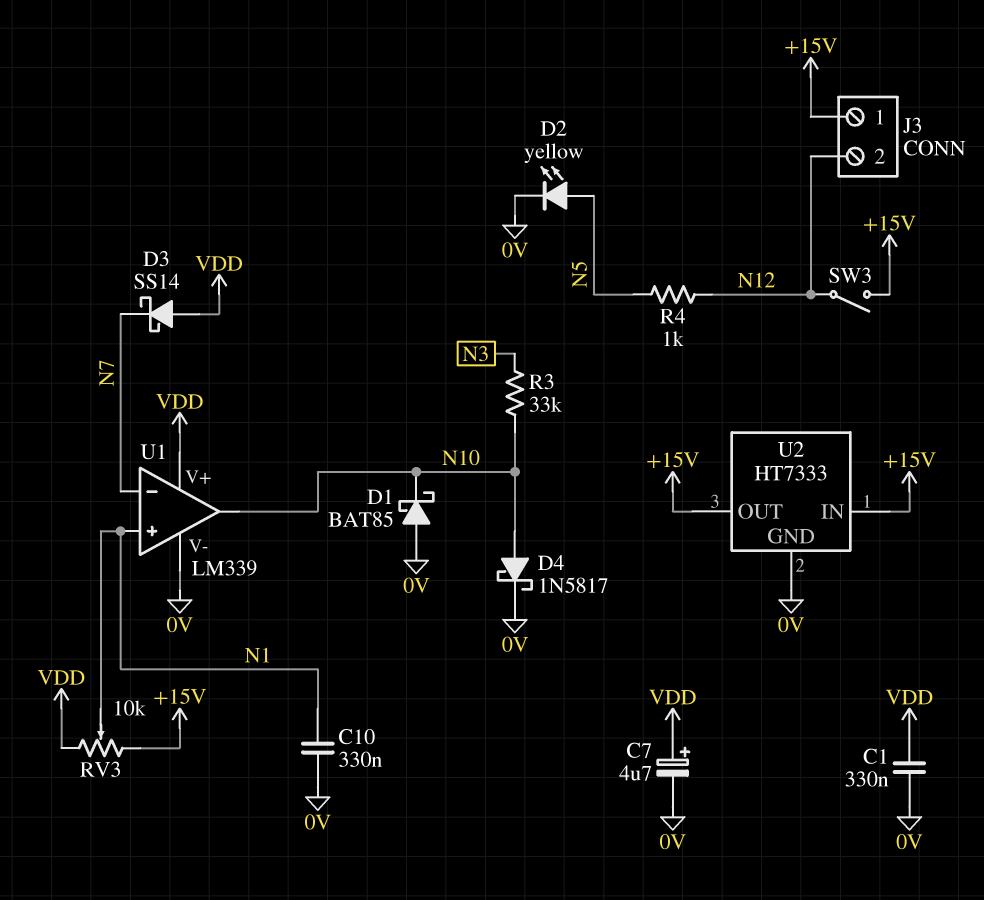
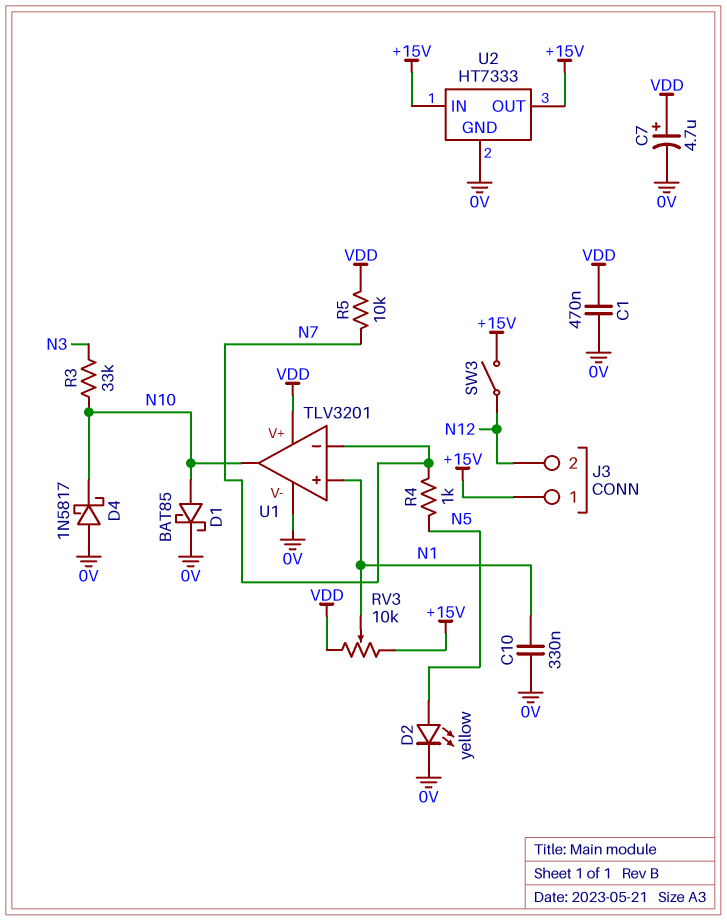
C1: 330nF (0V, VDD) -> 470nF (0V, VDD)
D1: schottky BAT85 (A 0V, K N10) -> schottky BAT85 (A N10, K 0V)
D3: schottky SS14 (A VDD, K N7) -> none
D4: schottky 1N5817 (A N10, K 0V) -> schottky 1N5817 (A 0V, K N10)
R4: 1k (N5, N12) -> 1k (N5, N7)
R5: none -> 10k (N7, VDD)
U1: LM339 -> TLV3201

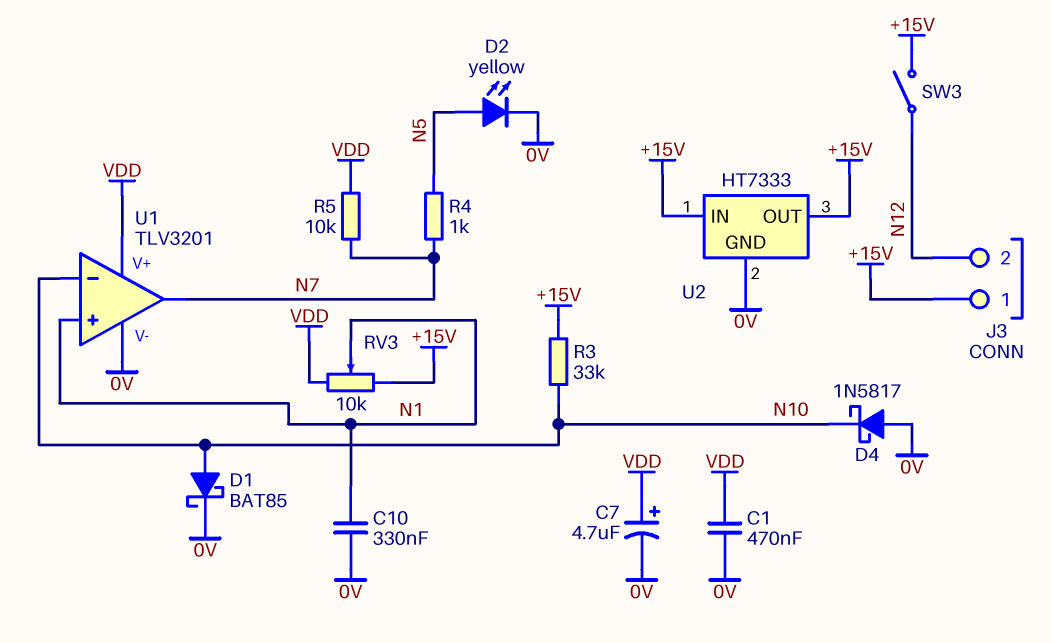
R3: 33k (N3, N10) -> 33k (+15V, N10)
U1 pin in-: N7 -> N10
U1 pin out: N10 -> N7

